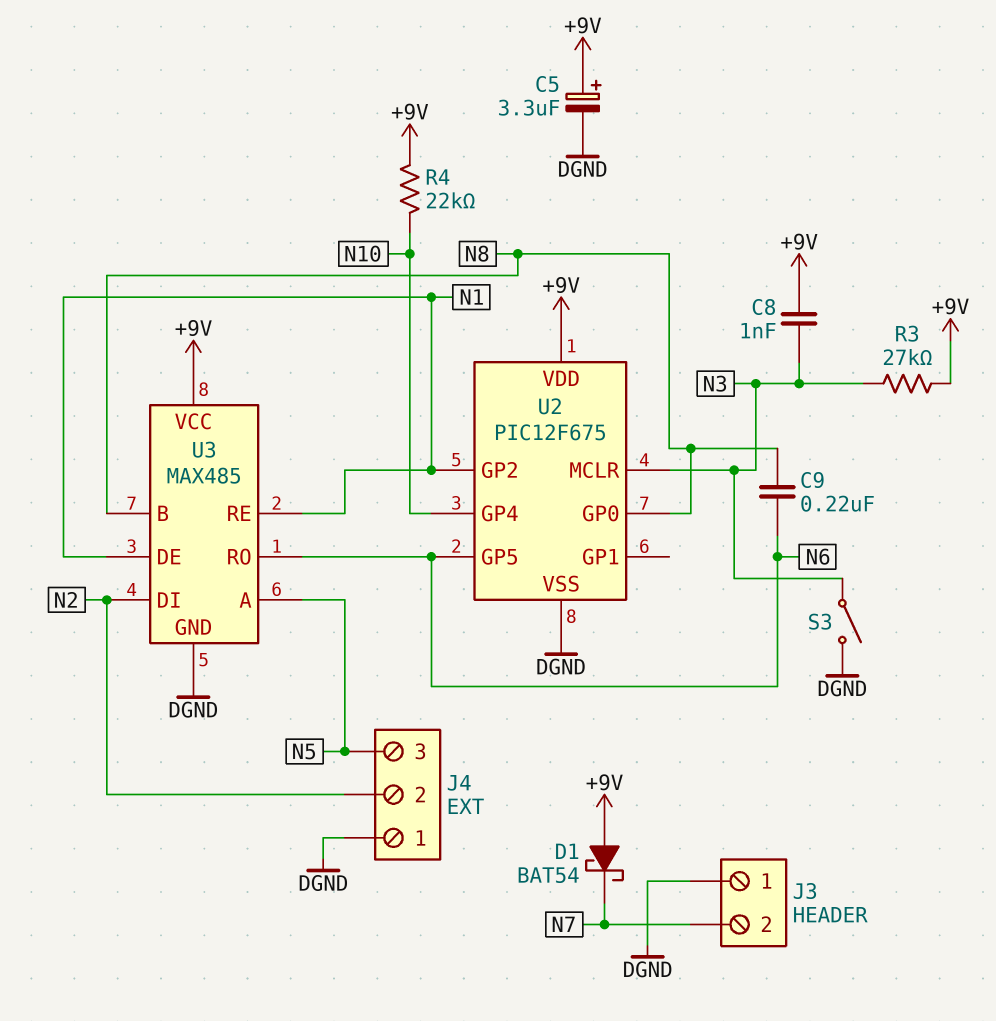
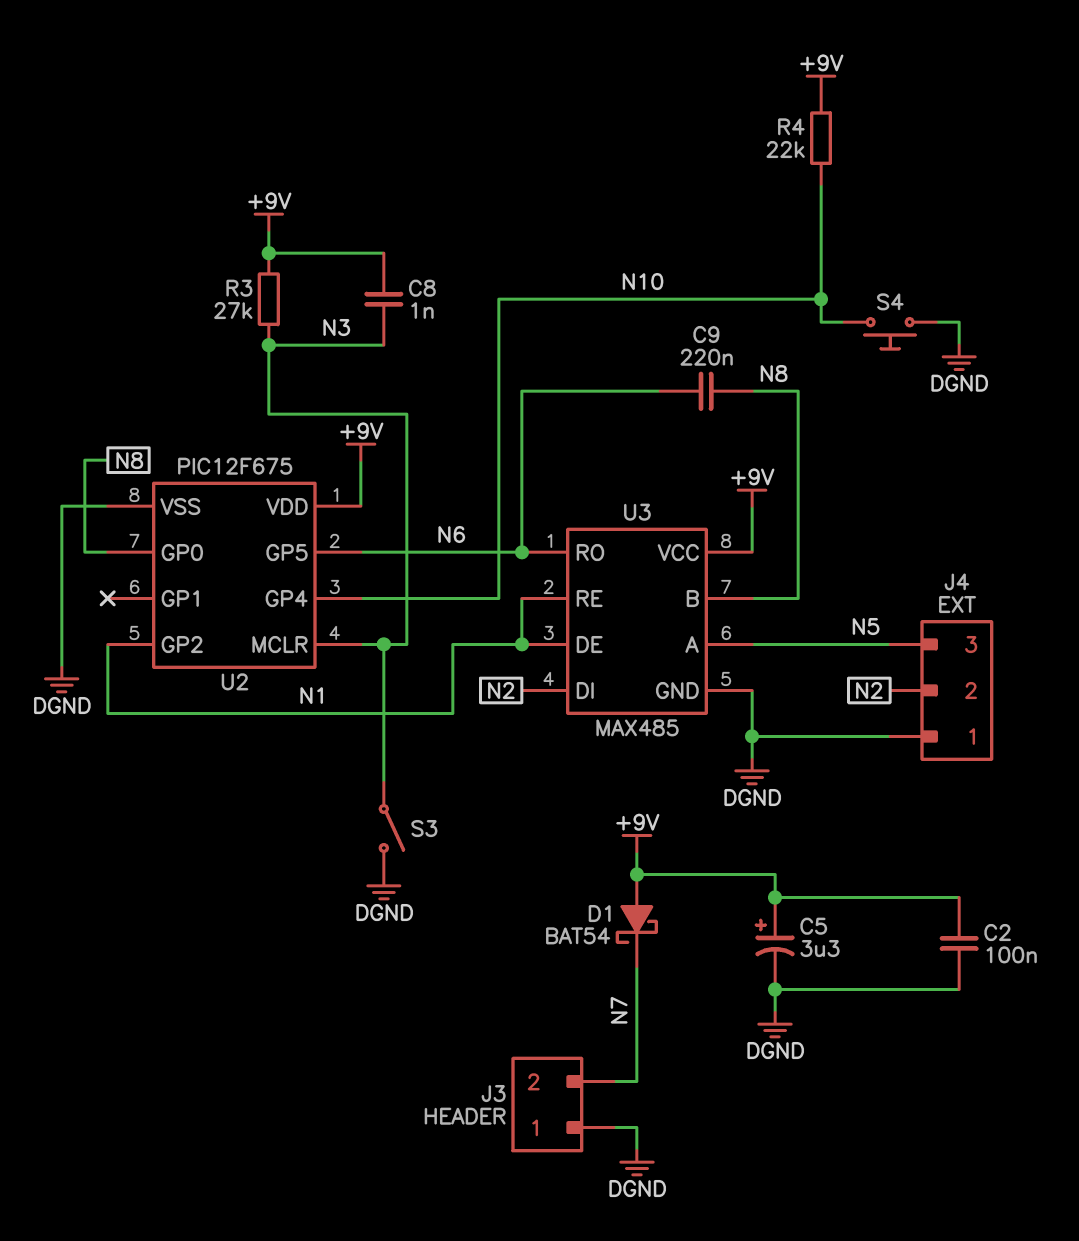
C2: none -> 100nF (+9V, DGND)
S4: none -> button (DGND, N10)

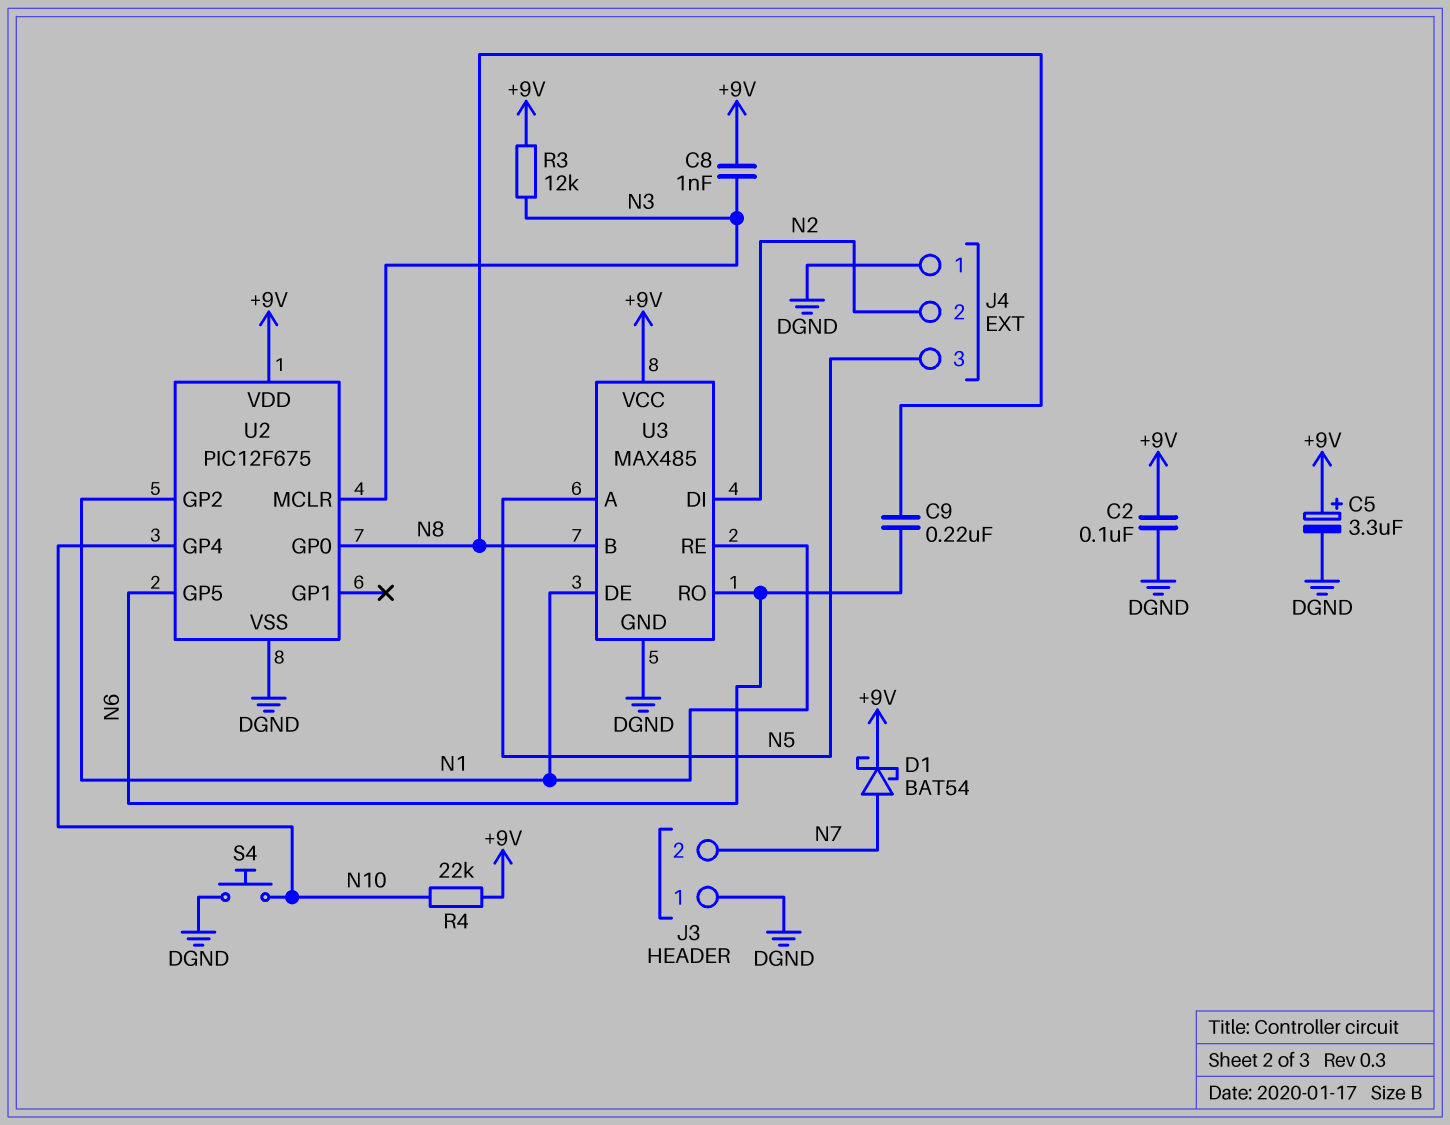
D1: schottky BAT54 (A +9V, K N7) -> schottky BAT54 (A N7, K +9V)
R3: 27k (+9V, N3) -> 12k (+9V, N3)
S3: switch (DGND, N3) -> none

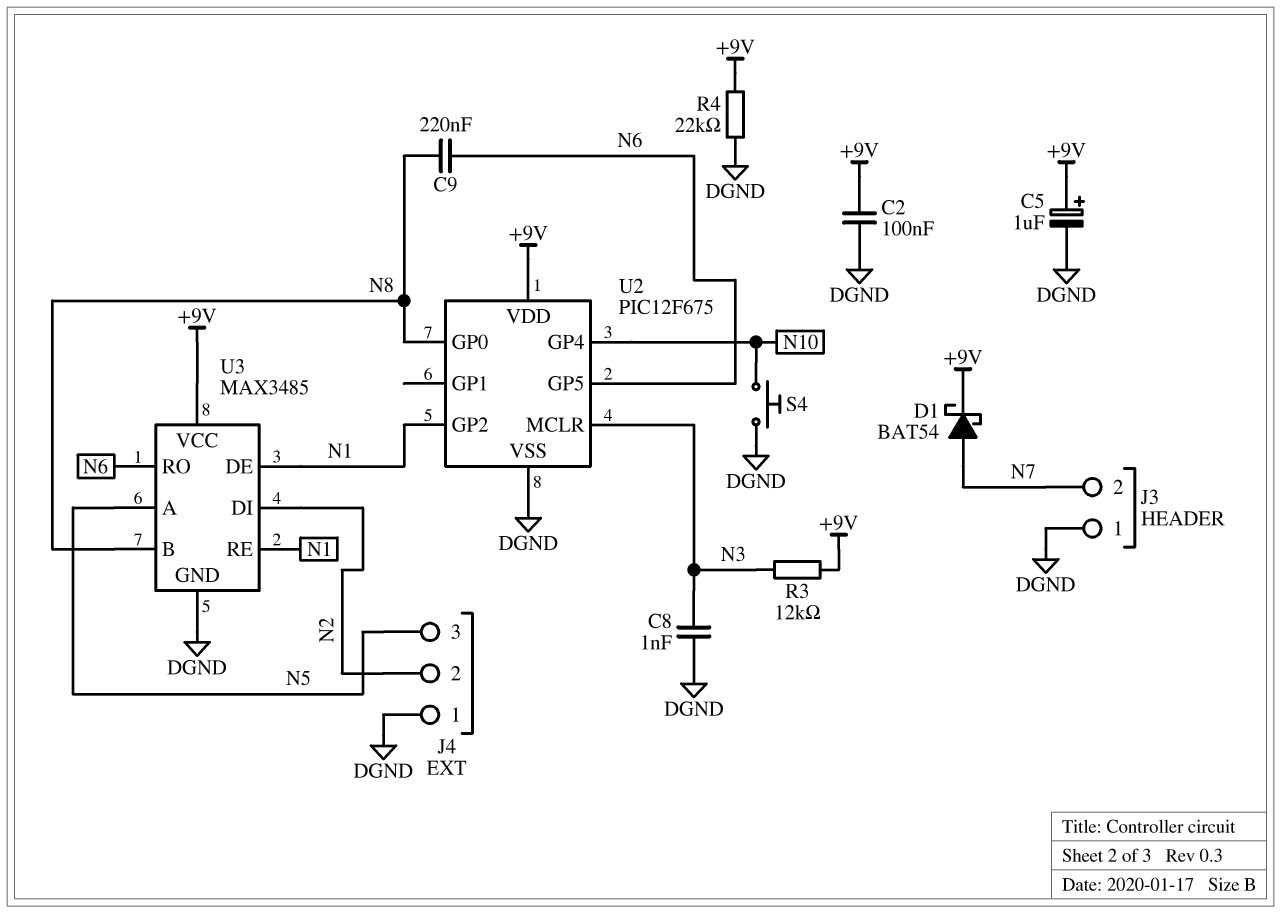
C5: 3.3uF (plus +9V, minus DGND) -> 1uF (plus +9V, minus DGND)
C8: 1nF (+9V, N3) -> 1nF (DGND, N3)
R4: 22k (+9V, N10) -> 22k (+9V, DGND)
U3: MAX485 -> MAX3485

